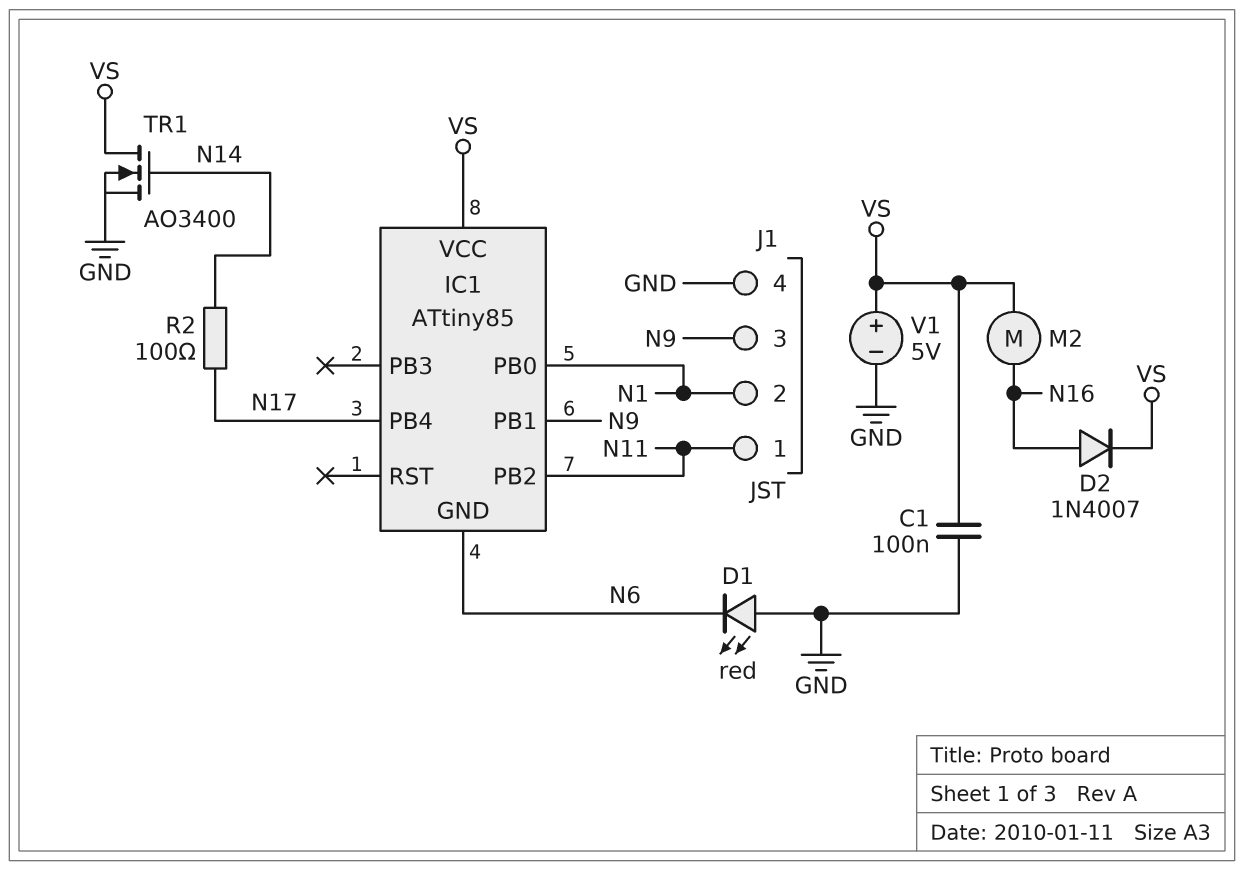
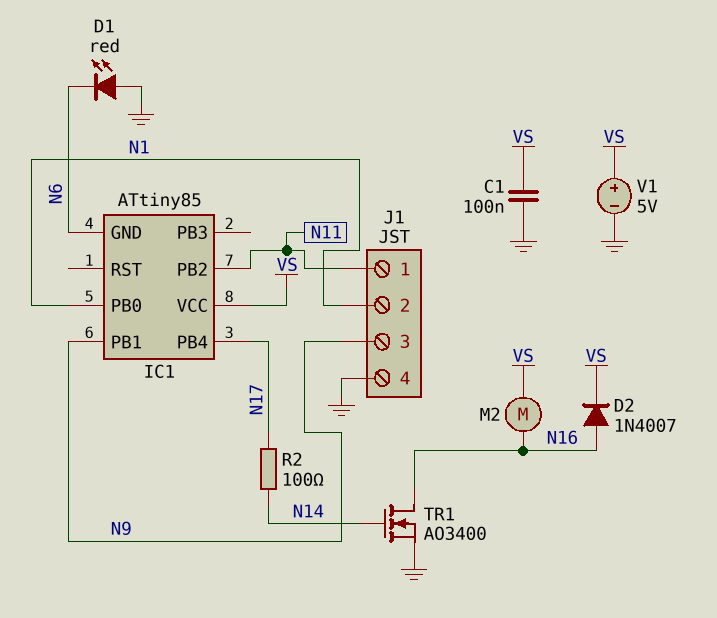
TR1: NMOS AO3400 (G N14, D VS, S GND) -> NMOS AO3400 (G N14, D N16, S GND)

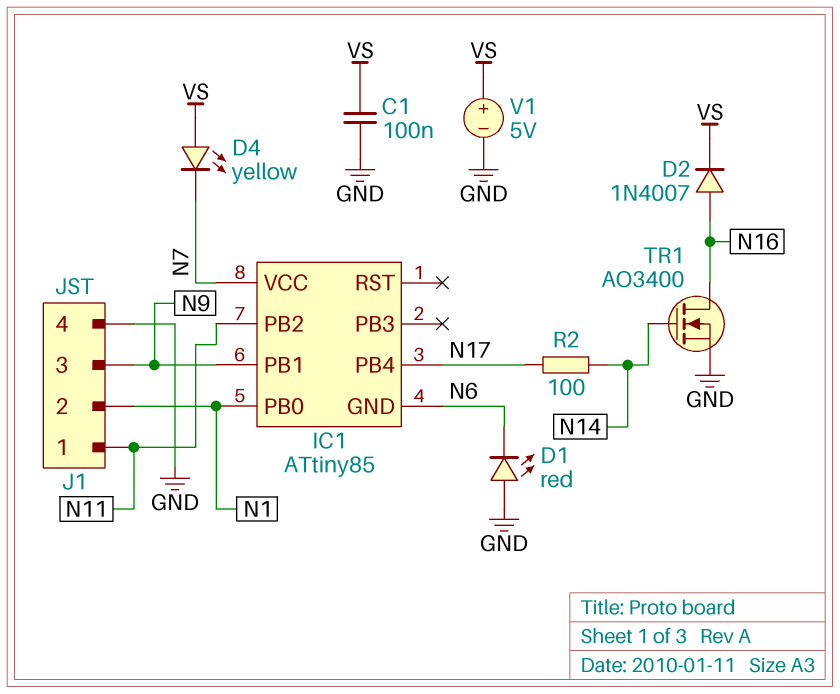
D4: none -> LED yellow (A VS, K N7)
IC1 pin VCC: VS -> N7
M2: motor (N16, VS) -> none

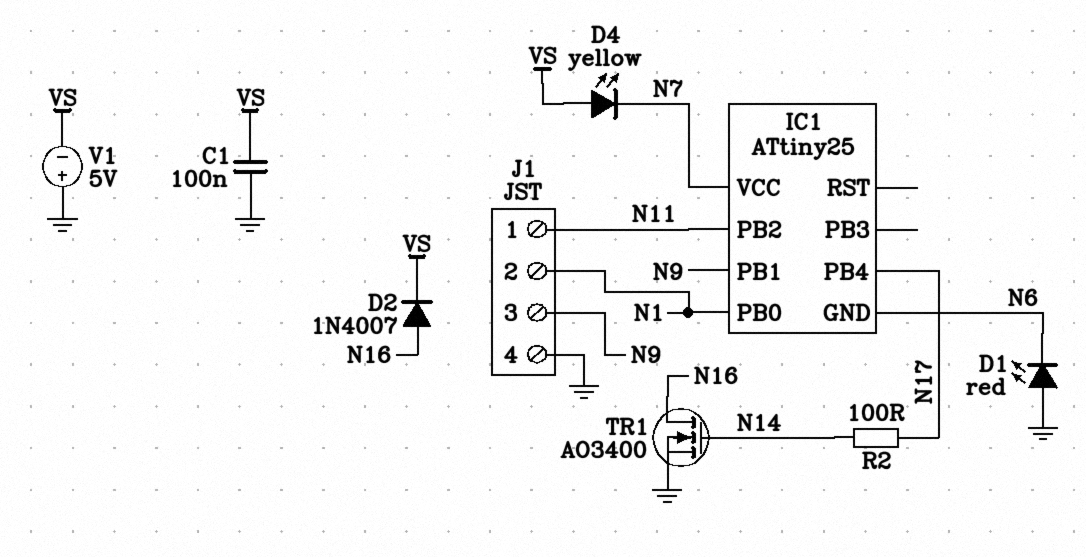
IC1: ATtiny85 -> ATtiny25
V1: 5V (plus VS, minus GND) -> 5V (plus GND, minus VS)

